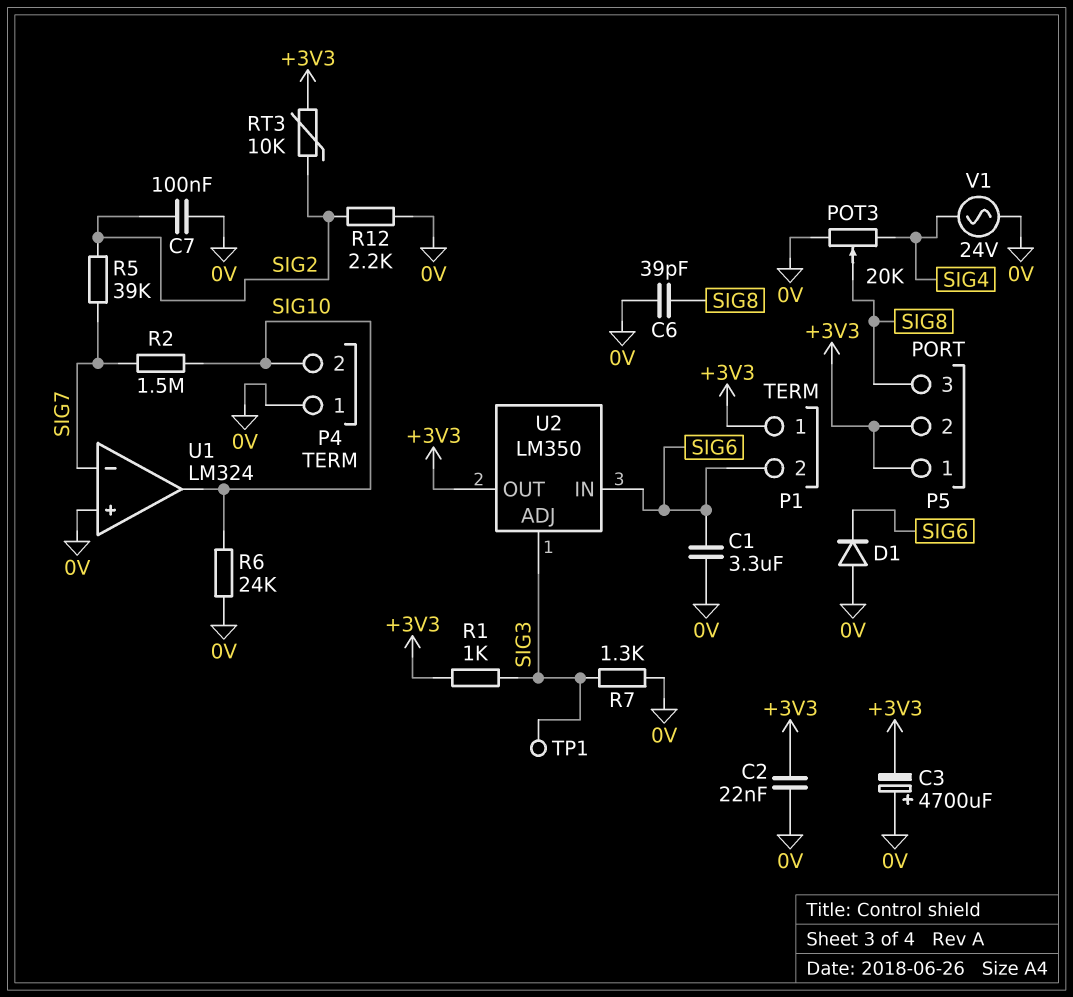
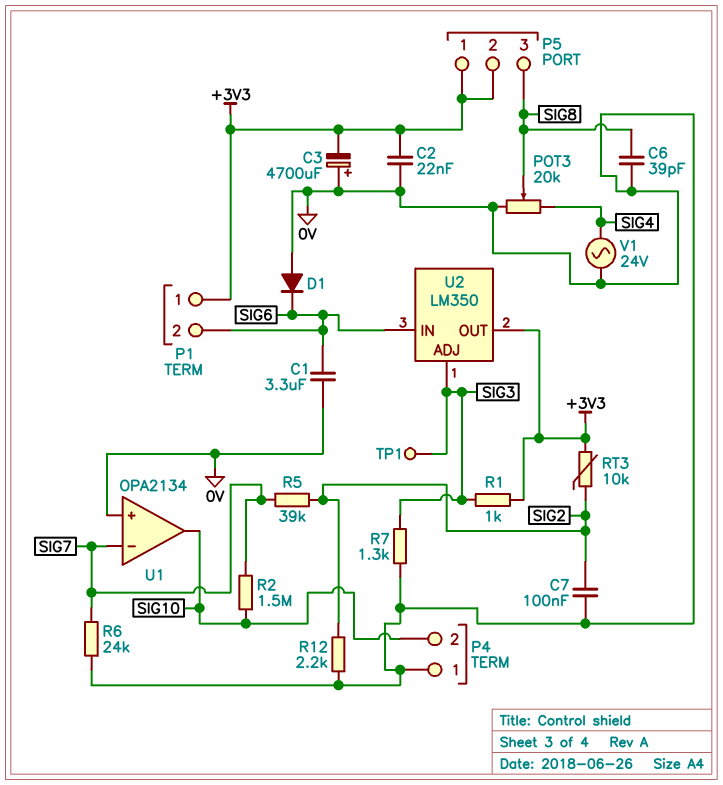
R6: 24k (0V, SIG10) -> 24k (0V, SIG7)
U1: LM324 -> OPA2134

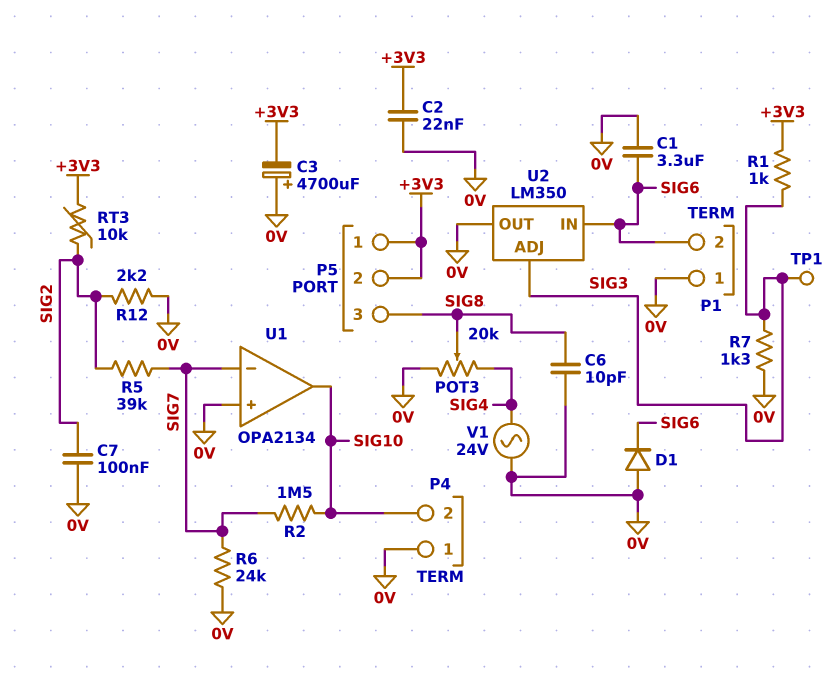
C6: 39pF (0V, SIG8) -> 10pF (0V, SIG8)
P1 pin 1: +3V3 -> 0V
U2 pin OUT: +3V3 -> 0V

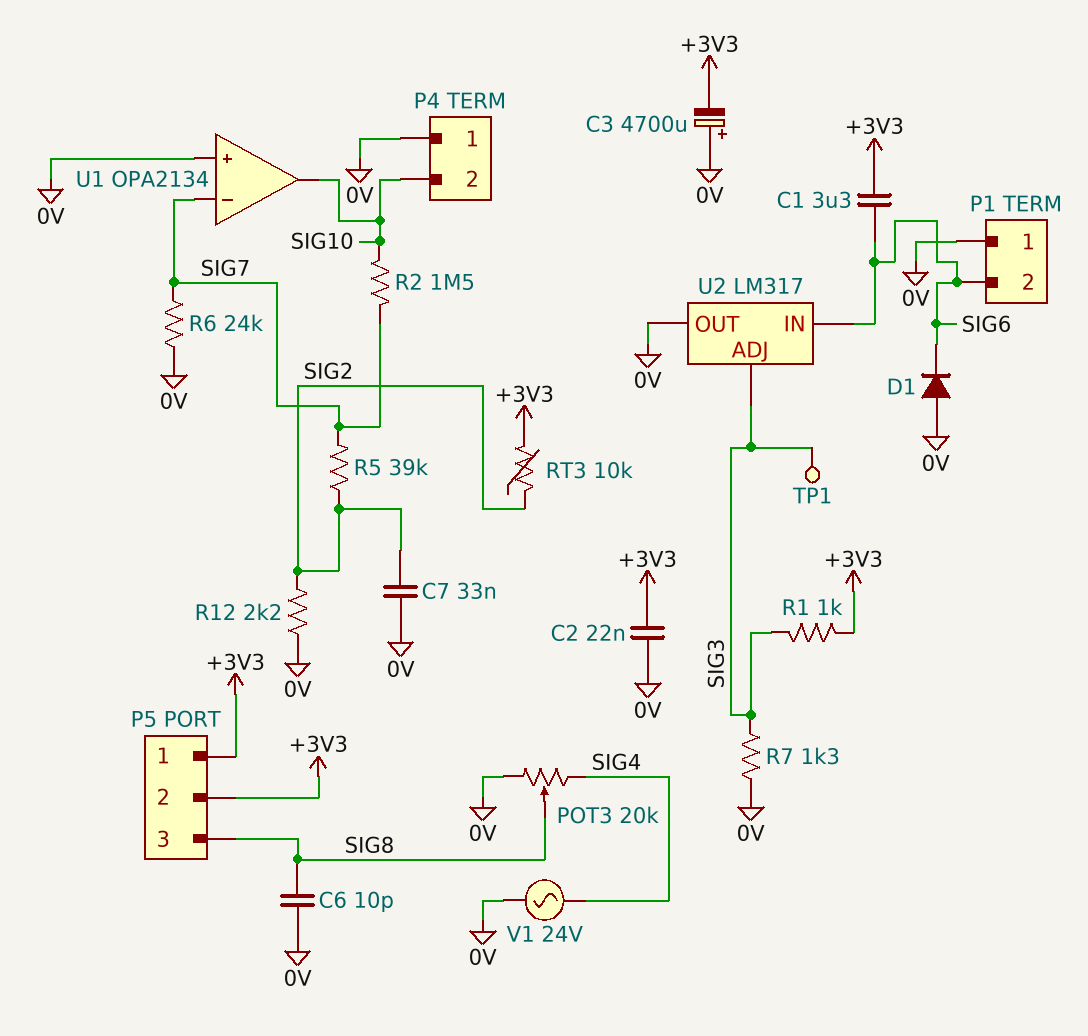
C1: 3.3uF (0V, SIG6) -> 3.3uF (+3V3, SIG6)
C7: 100nF (0V, SIG2) -> 33nF (0V, SIG2)
U2: LM350 -> LM317

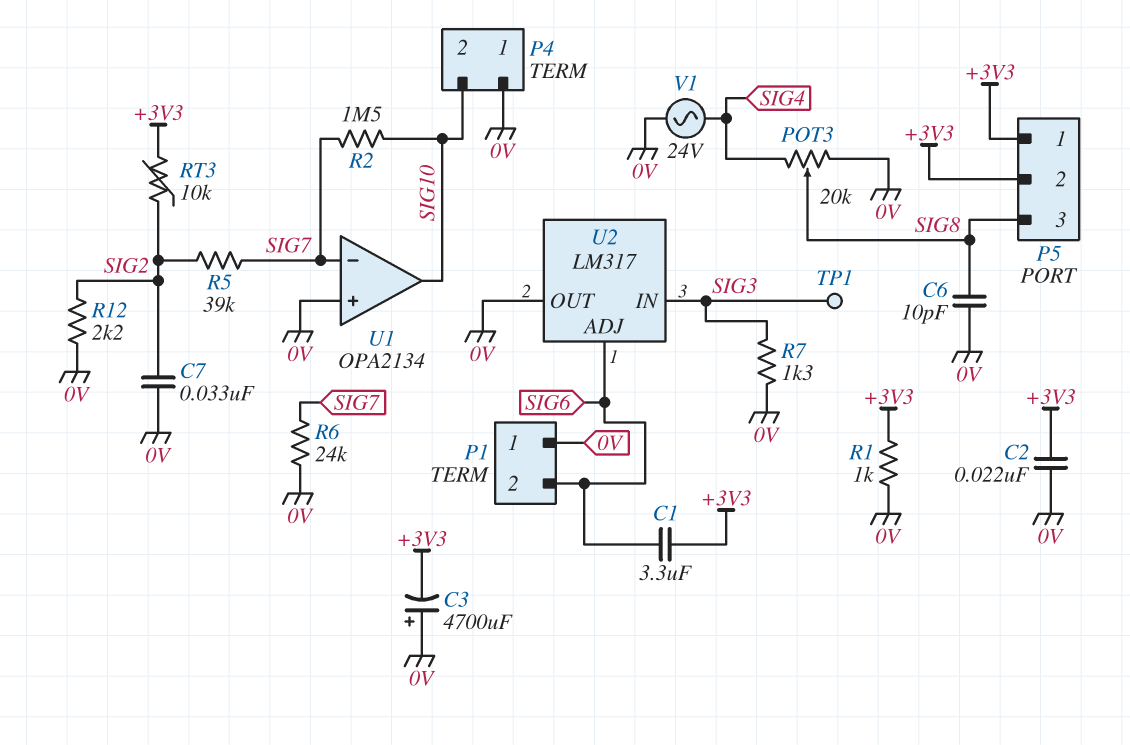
D1: diode (A 0V, K SIG6) -> none
R1: 1k (+3V3, SIG3) -> 1k (+3V3, 0V)
U2 pin ADJ: SIG3 -> SIG6
U2 pin IN: SIG6 -> SIG3

